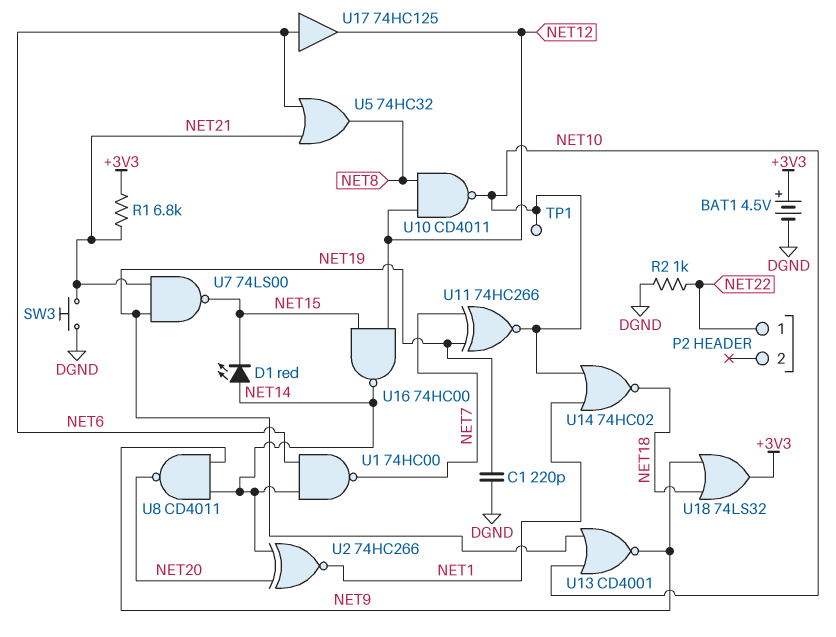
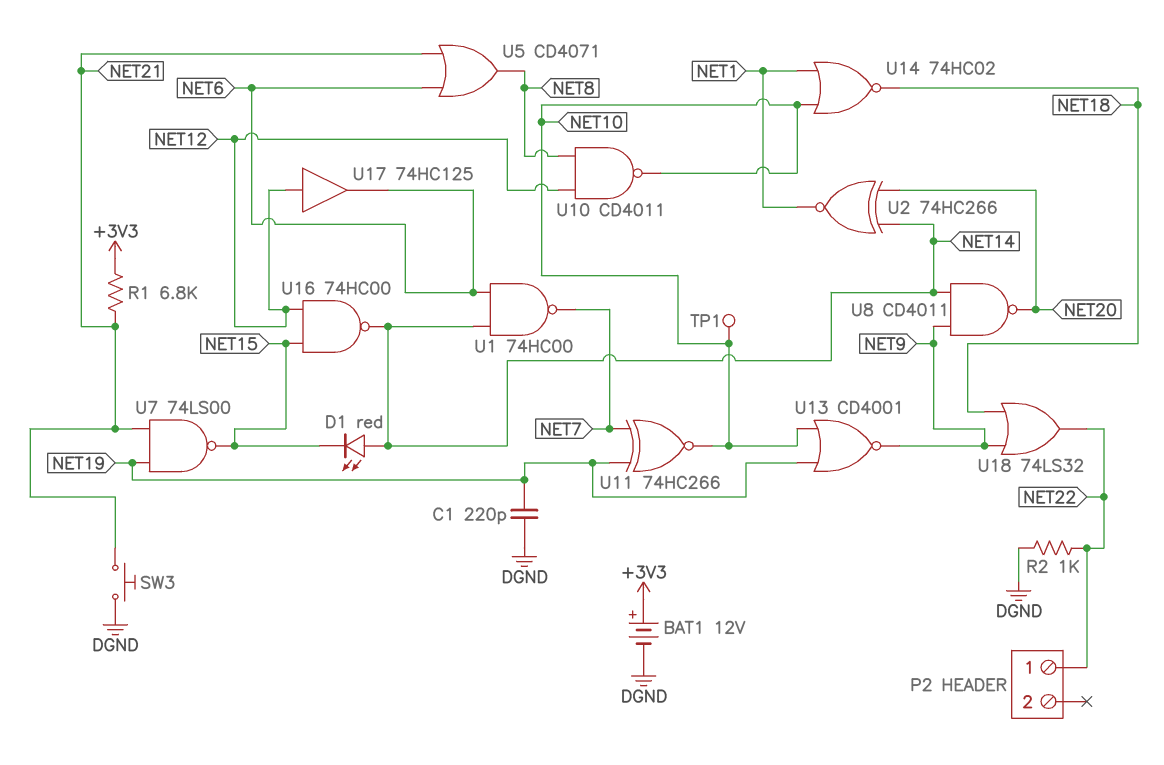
BAT1: 4.5V (plus +3V3, minus DGND) -> 12V (plus +3V3, minus DGND)
U5: OR 74HC32 (in NET6, in NET21, out NET8) -> OR CD4071 (in NET6, in NET21, out NET8)
U17: buffer 74HC125 (in NET6, out NET12) -> buffer 74HC125 (in NET12, out NET6)
U18: OR 74LS32 (in NET9, in NET18, out +3V3) -> OR 74LS32 (in NET9, in NET18, out NET22)

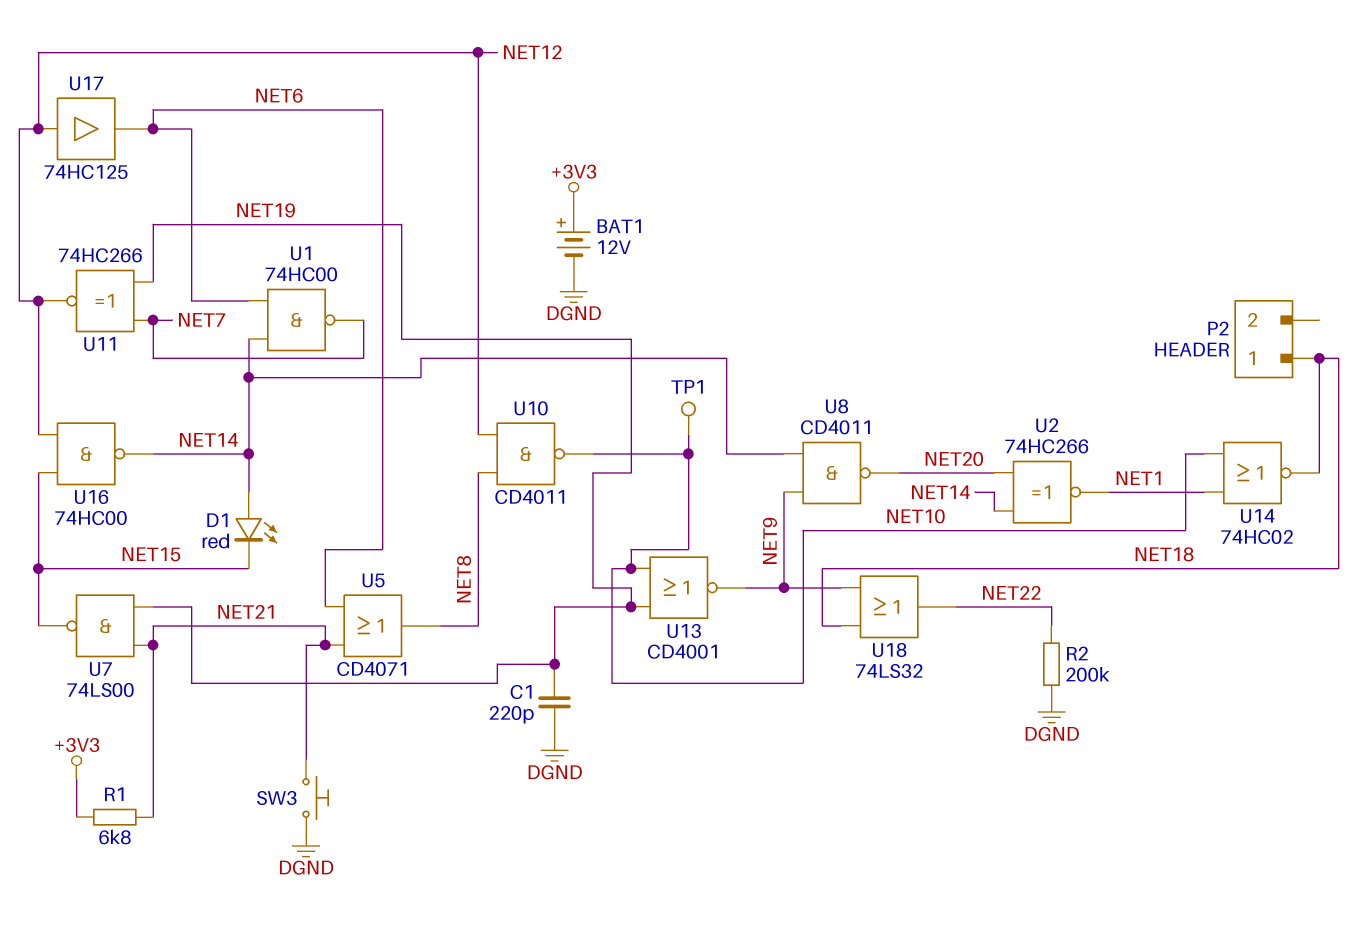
P2 pin 1: NET22 -> NET18
R2: 1k (DGND, NET22) -> 200k (DGND, NET22)
U11: XNOR 74HC266 (in NET7, in NET19, out NET10) -> XNOR 74HC266 (in NET7, in NET19, out NET12)

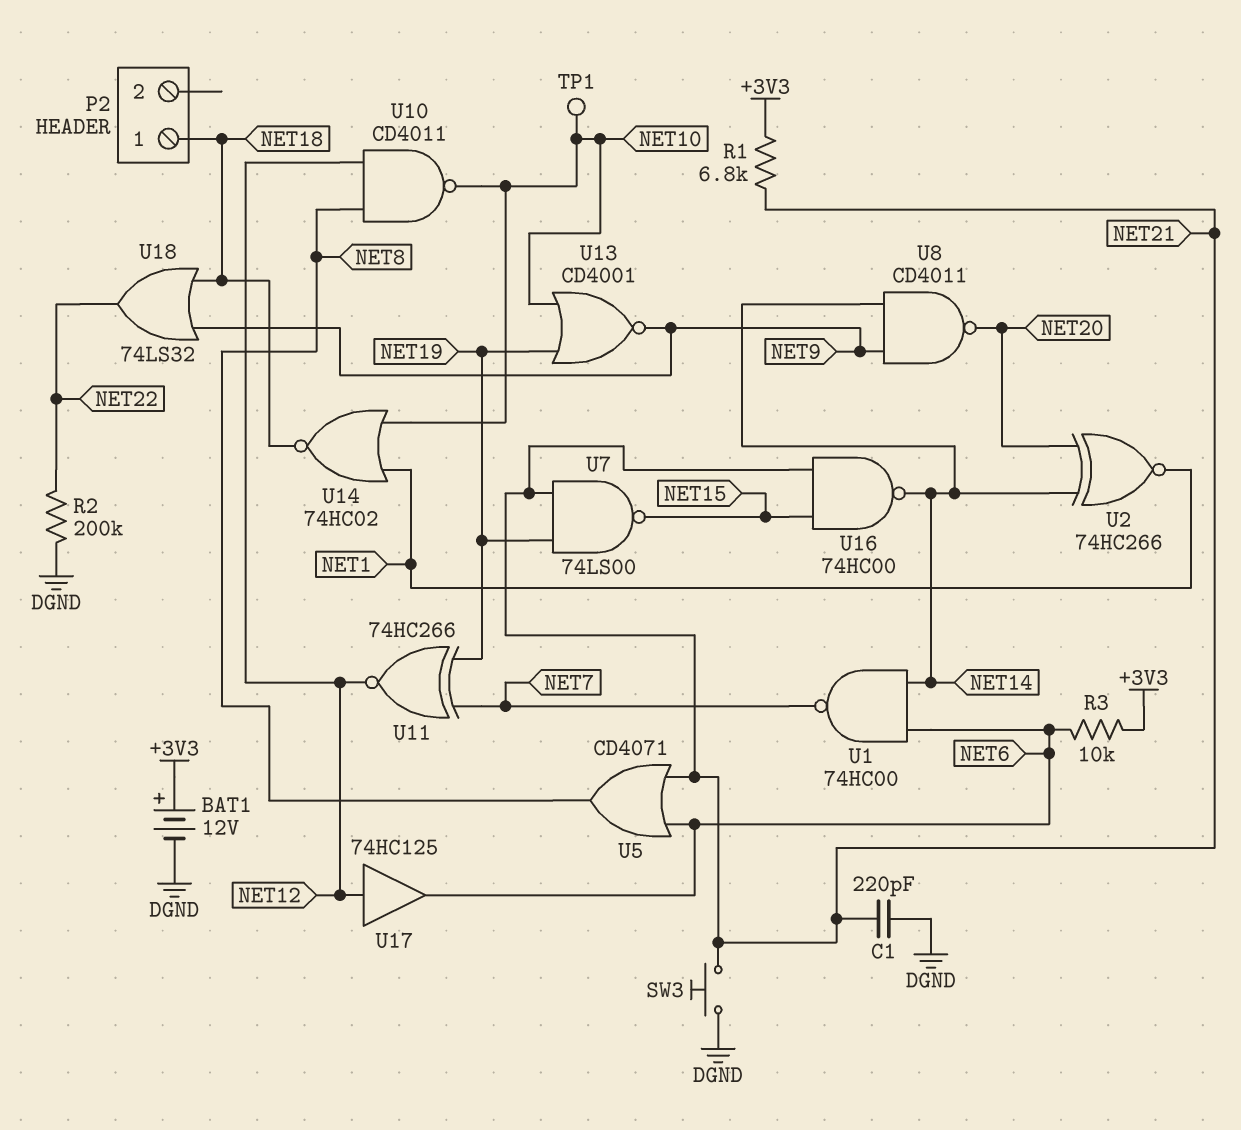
C1: 220pF (DGND, NET19) -> 220pF (DGND, NET21)
D1: LED red (A NET14, K NET15) -> none
R3: none -> 10k (+3V3, NET6)
U16: NAND 74HC00 (in NET12, in NET15, out NET14) -> NAND 74HC00 (in NET15, in NET21, out NET14)

